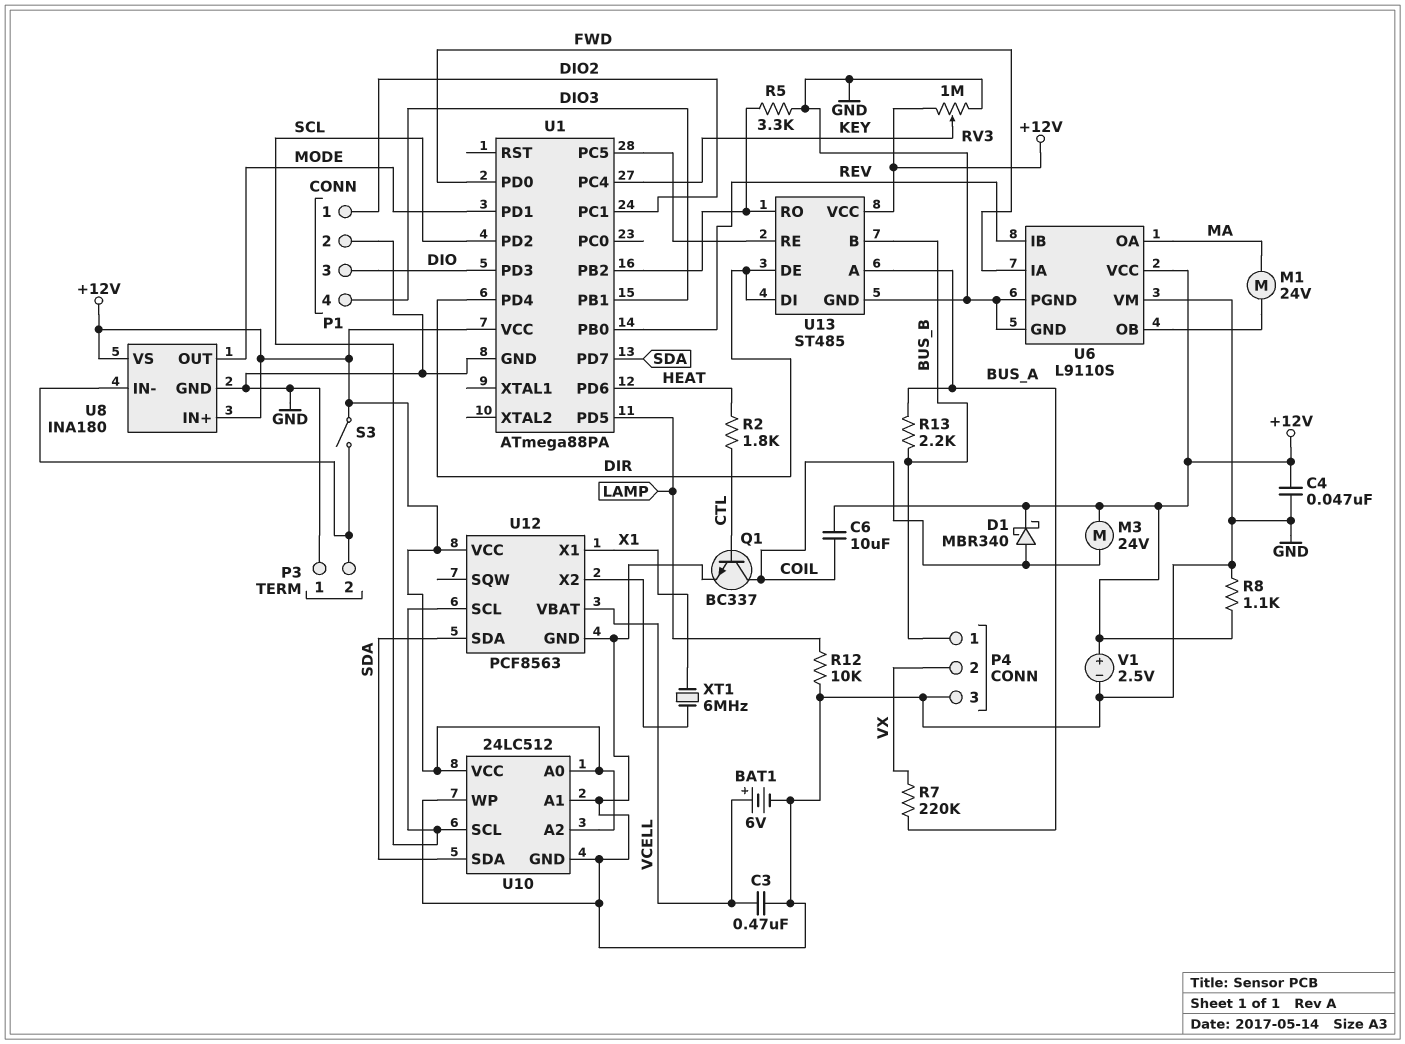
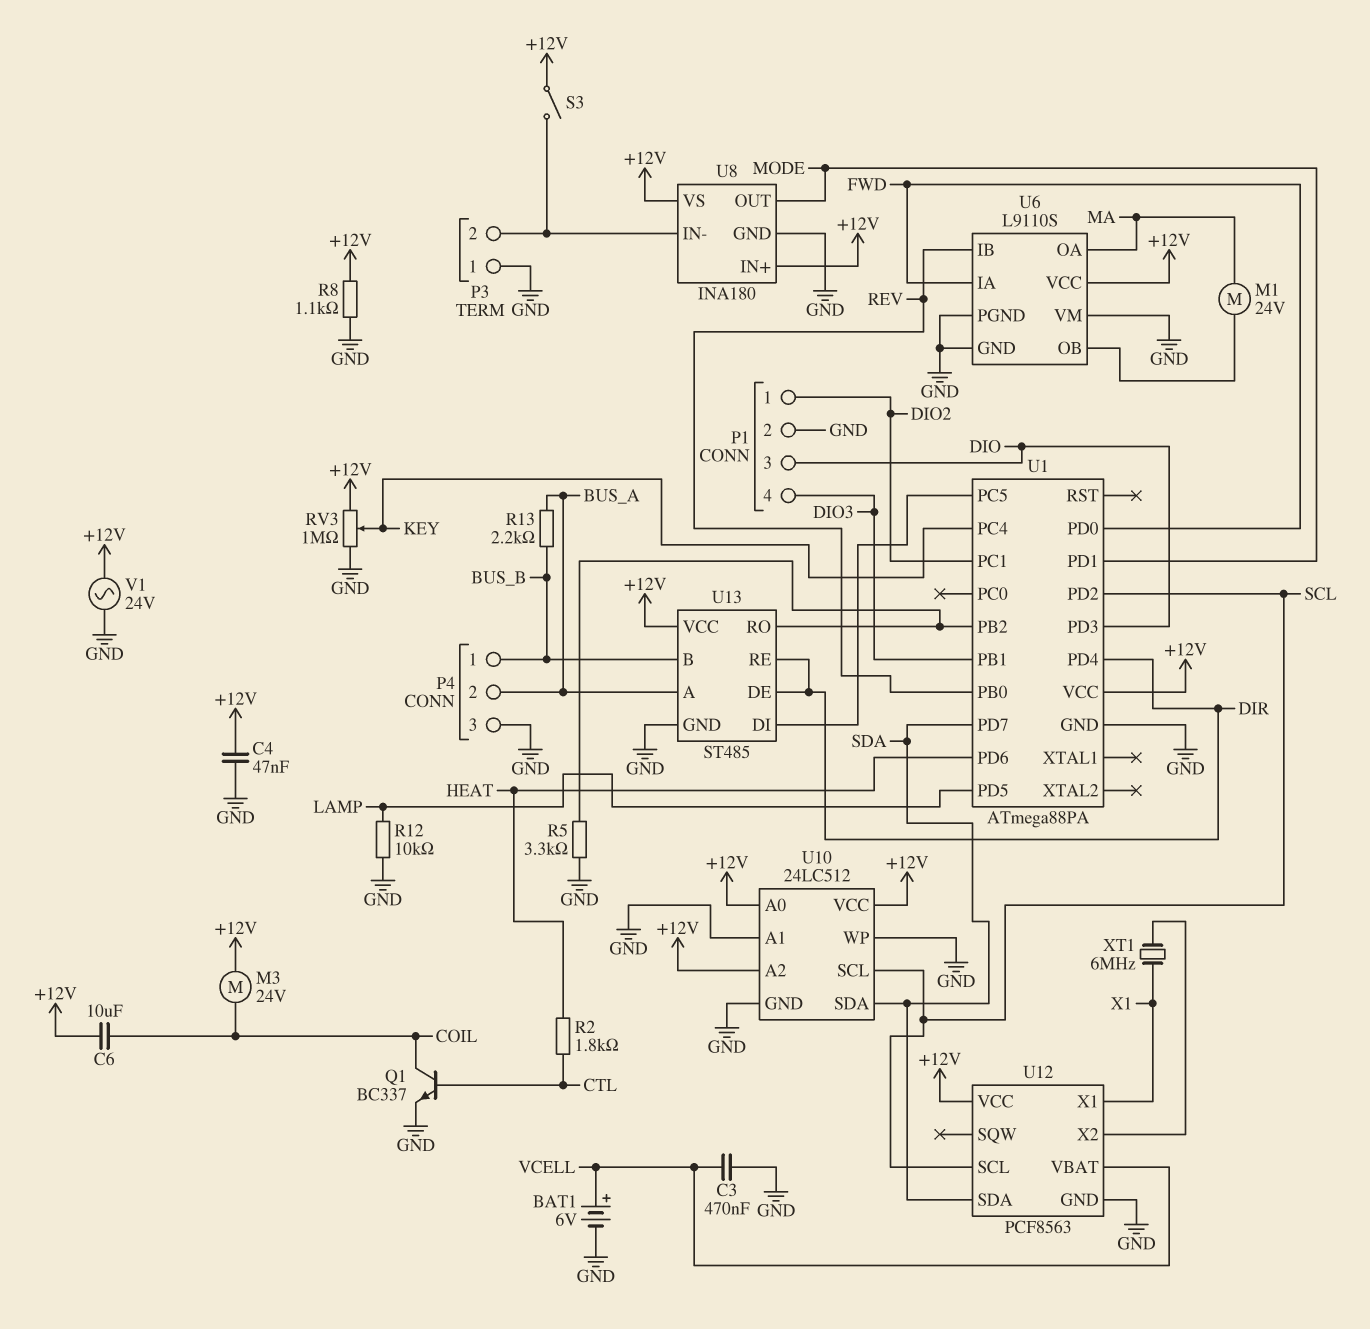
D1: schottky MBR340 (A COIL, K +12V) -> none
P4 pin 2: VX -> BUS_A
R7: 220k (BUS_A, VX) -> none
U13 pin DI: DIR -> U1/PC5
U13 pin RE: U1/PC5 -> DIR
V1: 2.5V (plus +12V, minus GND) -> AC 24V (+12V, GND)

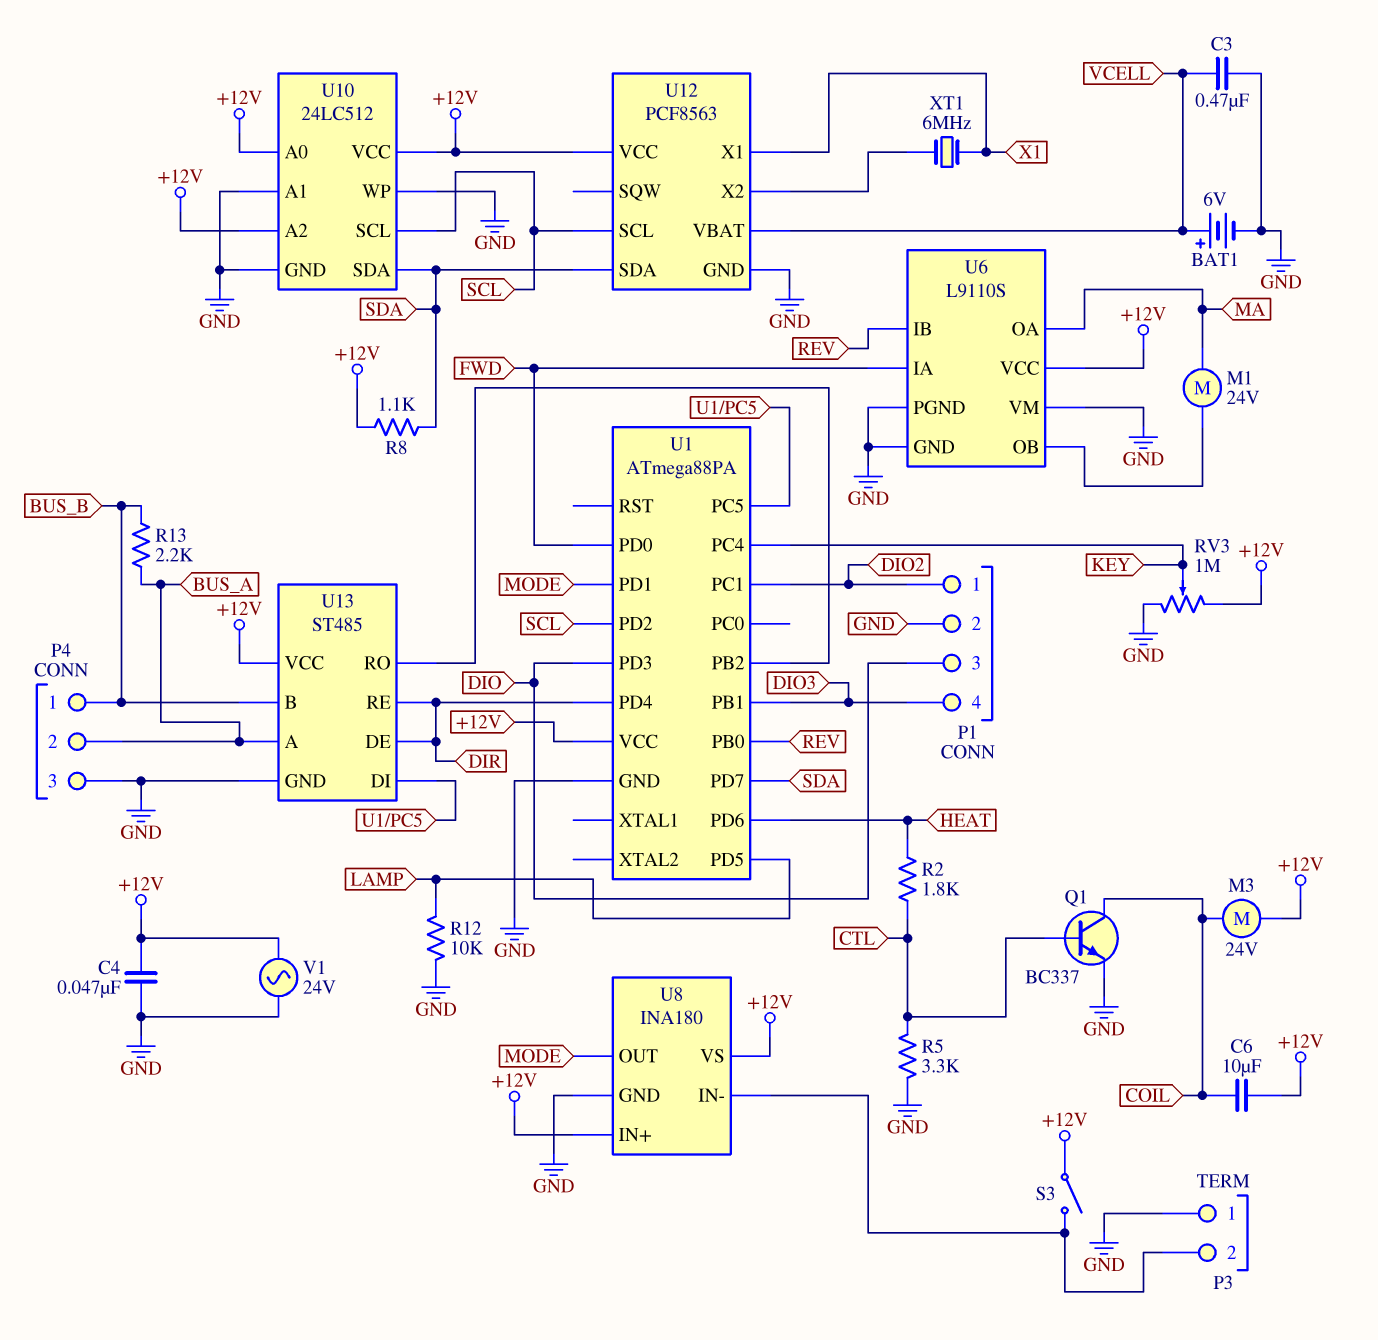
R5: 3.3k (GND, U1/PB2) -> 3.3k (CTL, GND)
R8: 1.1k (+12V, GND) -> 1.1k (+12V, SDA)

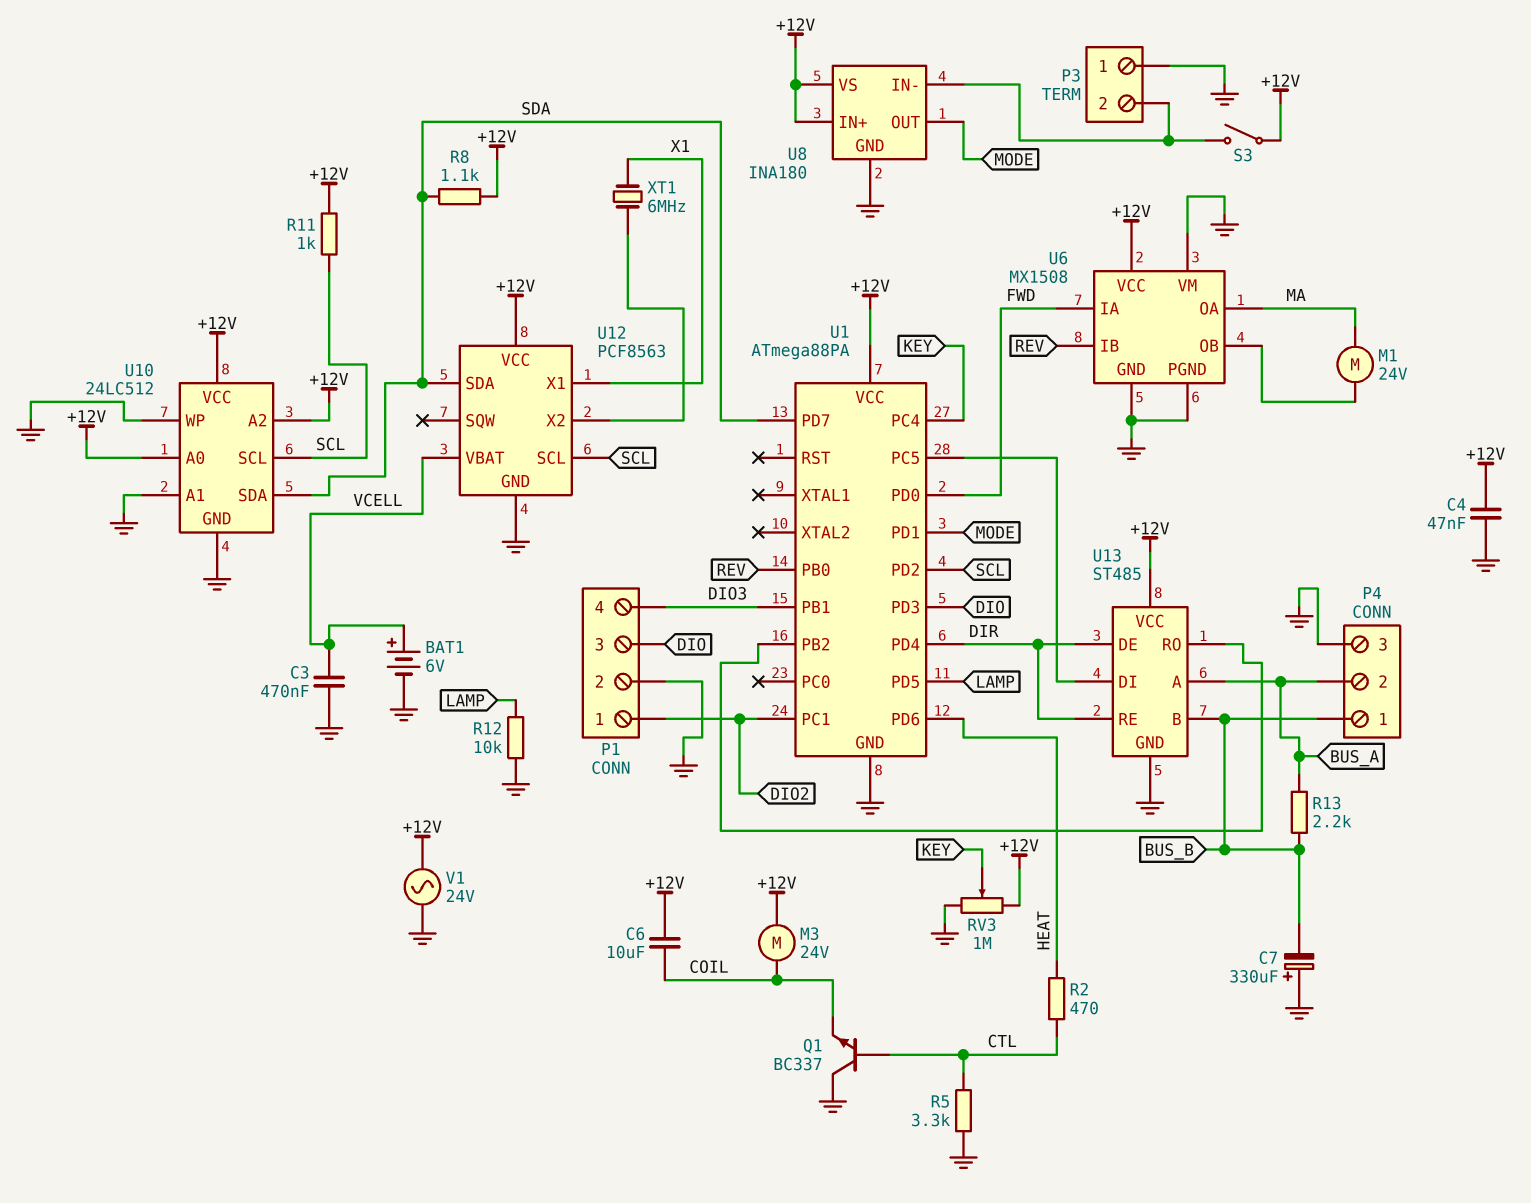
C7: none -> 330uF (plus GND, minus BUS_B)
Q1: NPN BC337 (B CTL, C COIL, E GND) -> NPN BC337 (B CTL, C GND, E COIL)
R2: 1.8k (CTL, HEAT) -> 470 (CTL, HEAT)
R11: none -> 1k (+12V, SCL)
U6: L9110S -> MX1508

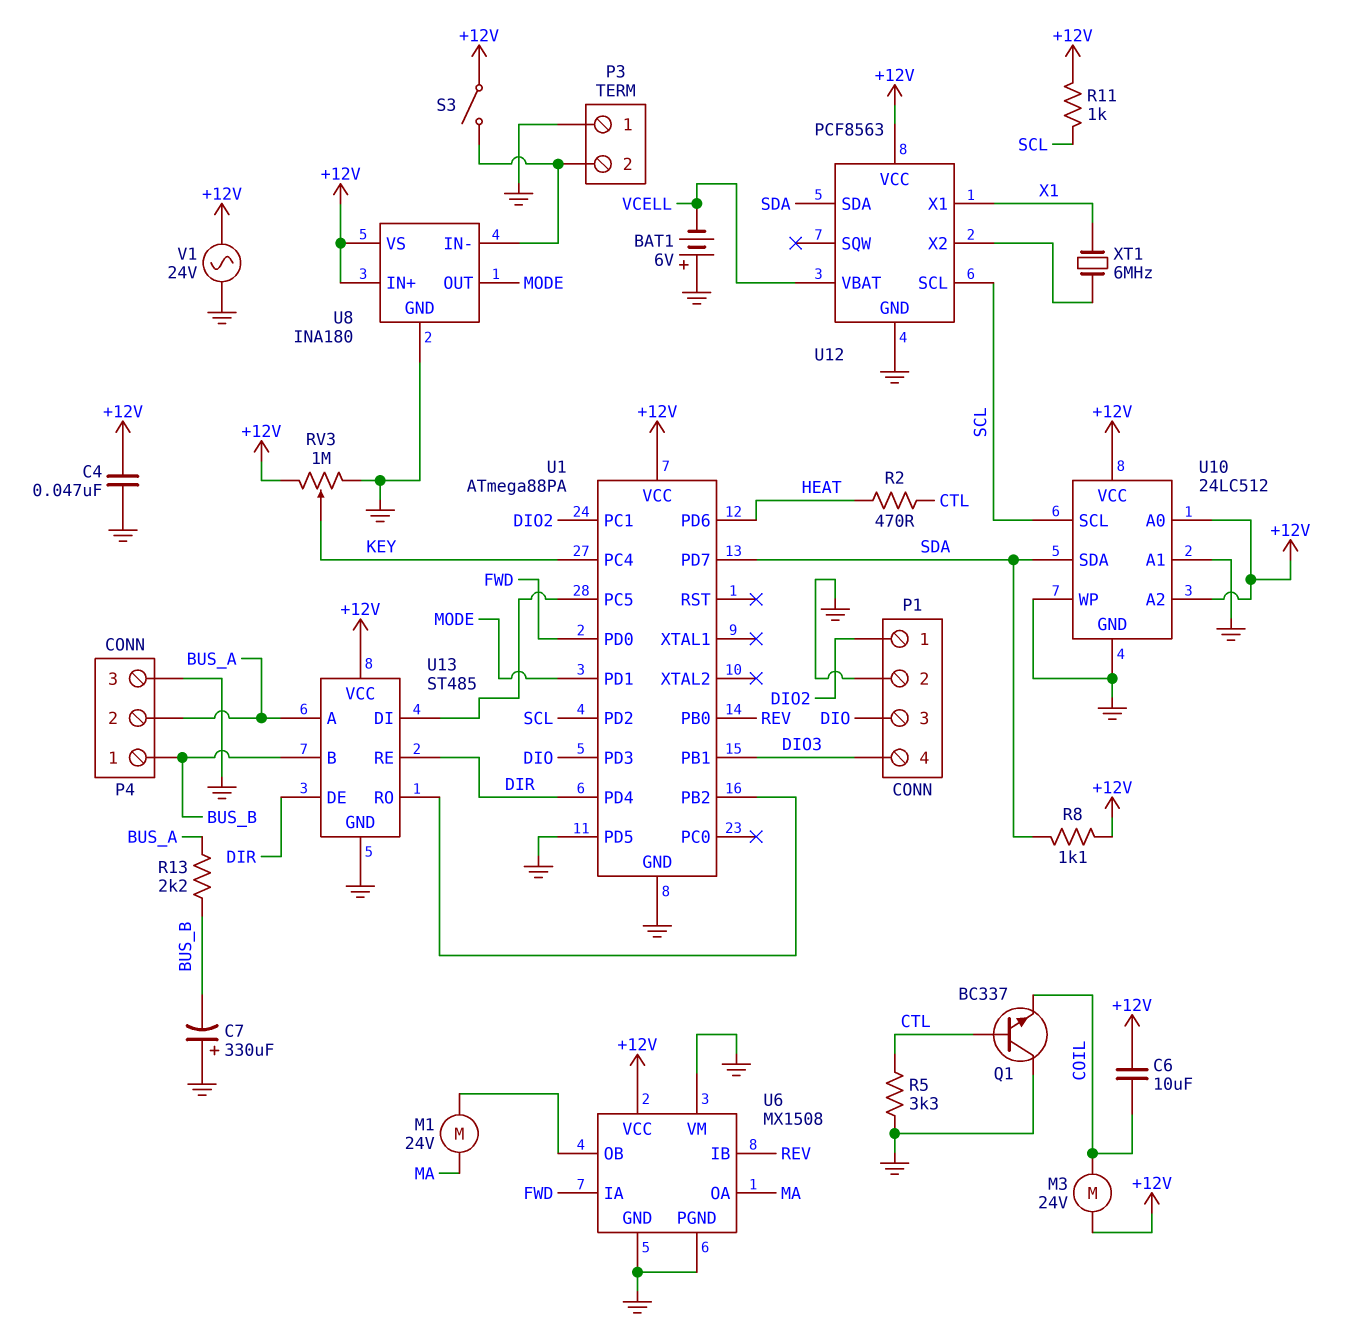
BAT1: 6V (plus VCELL, minus GND) -> 6V (plus GND, minus VCELL)
C3: 470nF (GND, VCELL) -> none
R12: 10k (GND, LAMP) -> none
U1 pin PD5: LAMP -> GND

